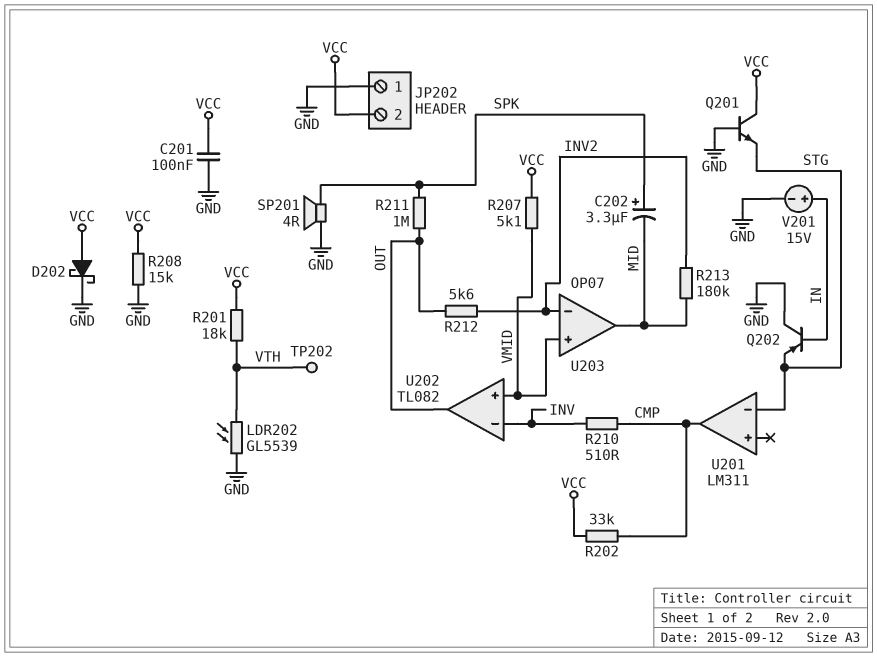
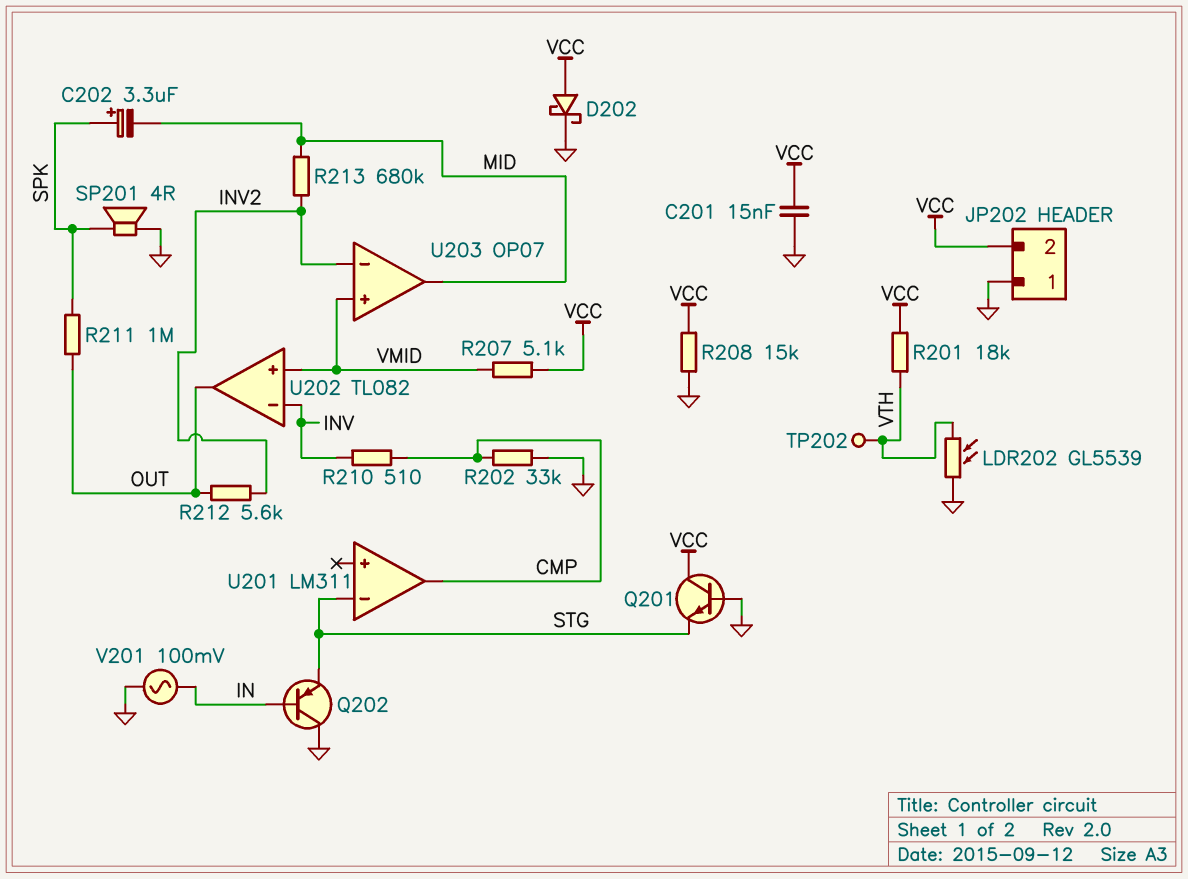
C201: 100nF (GND, VCC) -> 15nF (GND, VCC)
R202: 33k (CMP, VCC) -> 33k (CMP, GND)
R213: 180k (INV2, MID) -> 680k (INV2, MID)
V201: 15V (plus IN, minus GND) -> AC 100mV (GND, IN)

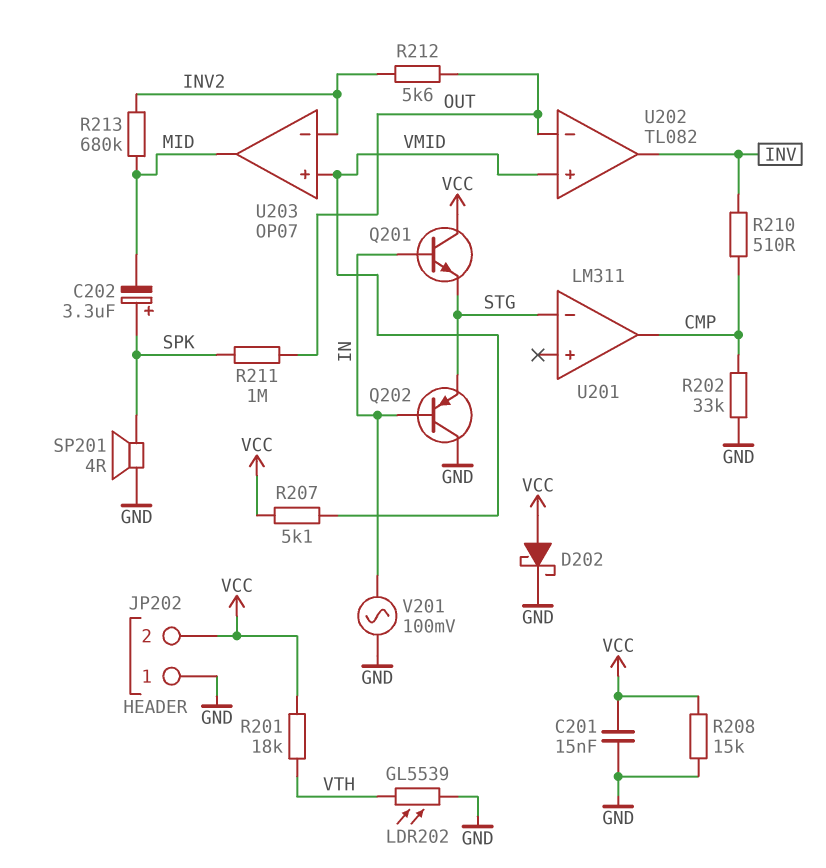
Q201: NPN (B GND, C VCC, E STG) -> NPN (B IN, C VCC, E STG)
TP202: test point (VTH) -> none
U202 pin in-: INV -> OUT
U202 pin out: OUT -> INV

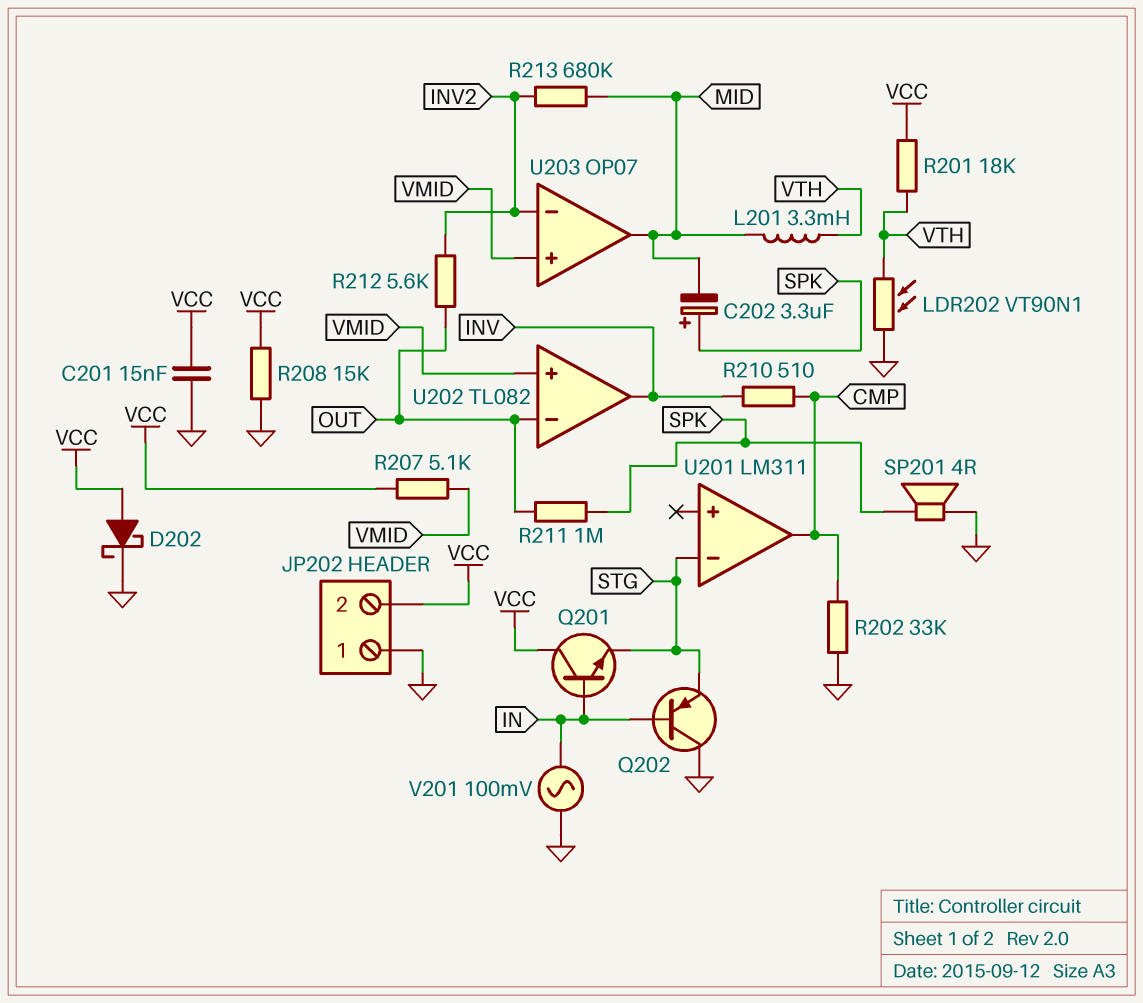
L201: none -> 3.3mH (MID, VTH)
LDR202: GL5539 (GND, VTH) -> VT90N1 (GND, VTH)

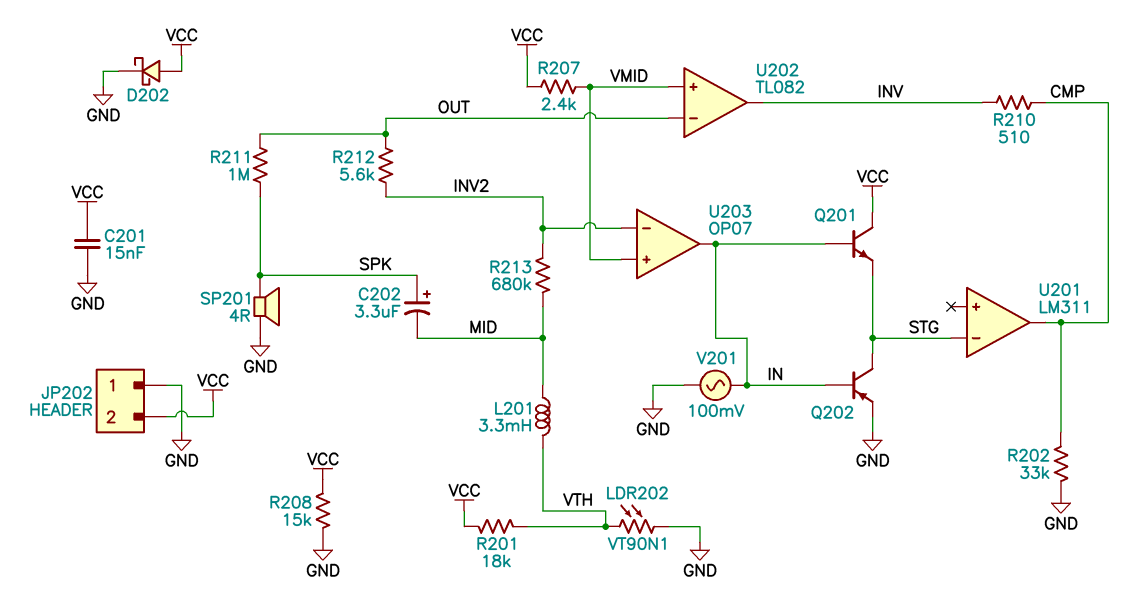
Q202: PNP (B IN, C GND, E STG) -> PNP (B IN, C STG, E GND)
R207: 5.1k (VCC, VMID) -> 2.4k (VCC, VMID)
U203 pin out: MID -> IN

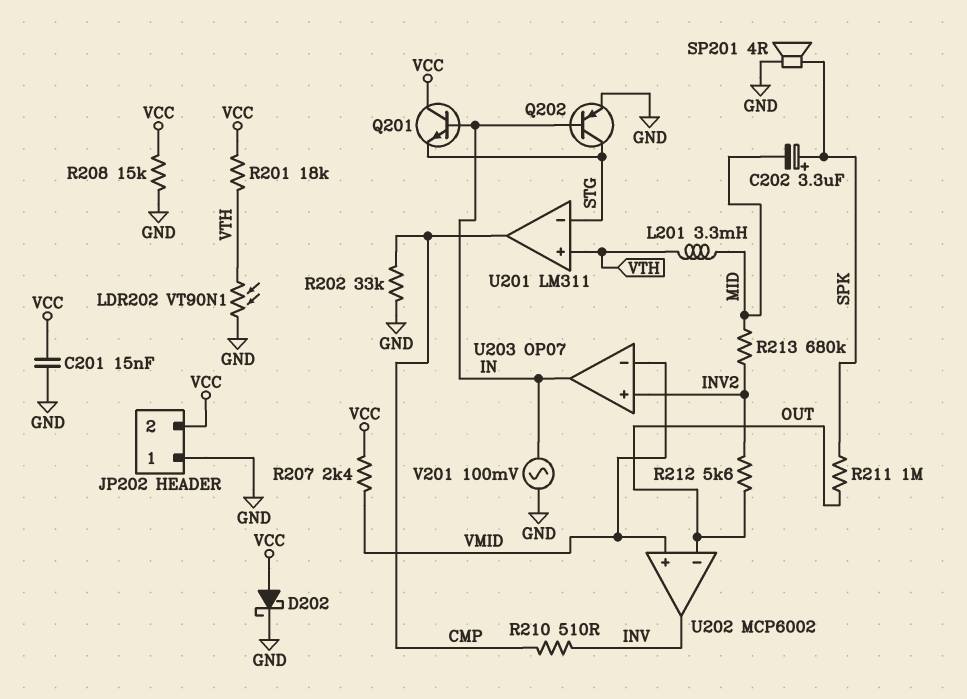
U201 pin in+: none -> VTH
U202: TL082 -> MCP6002
U203 pin in+: VMID -> INV2
U203 pin in-: INV2 -> VMID

